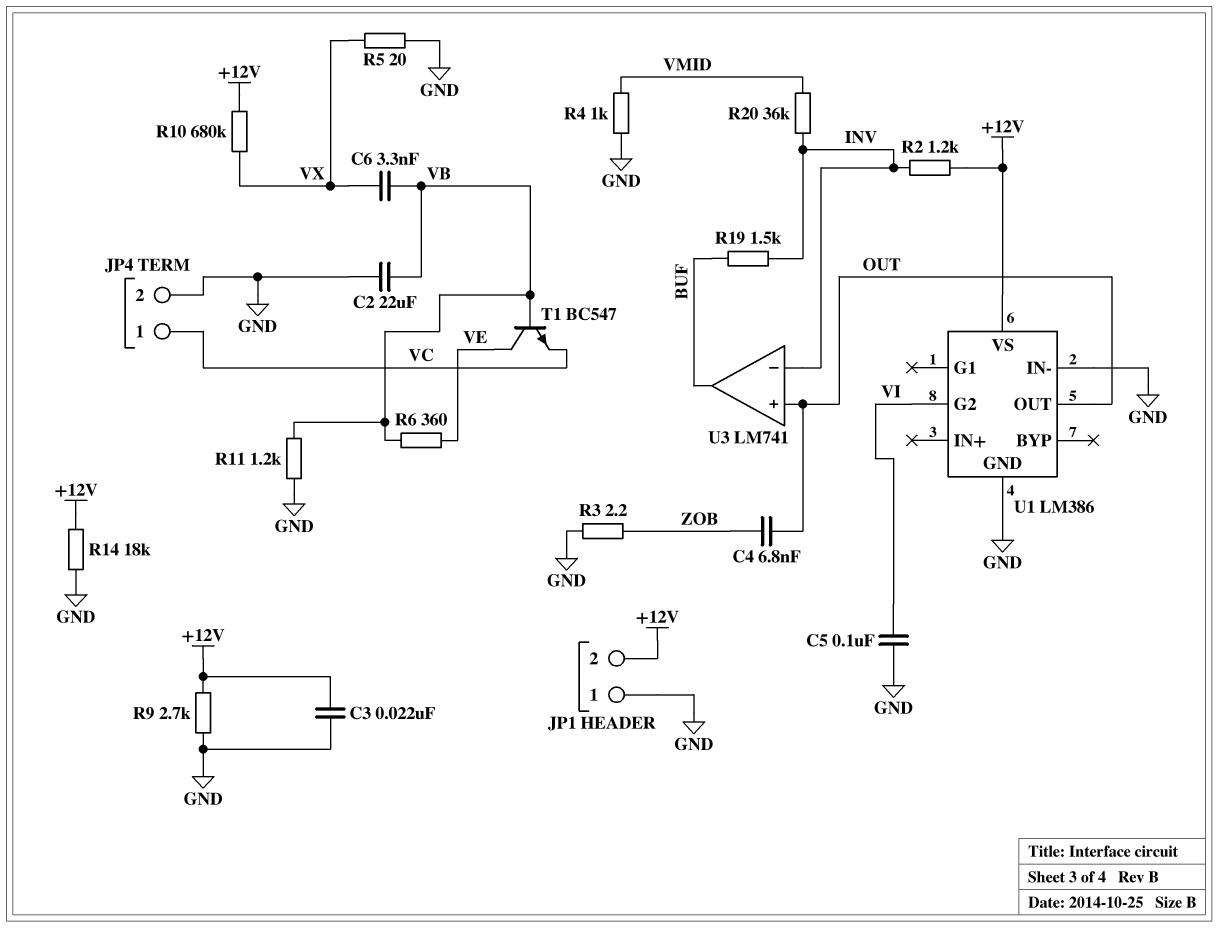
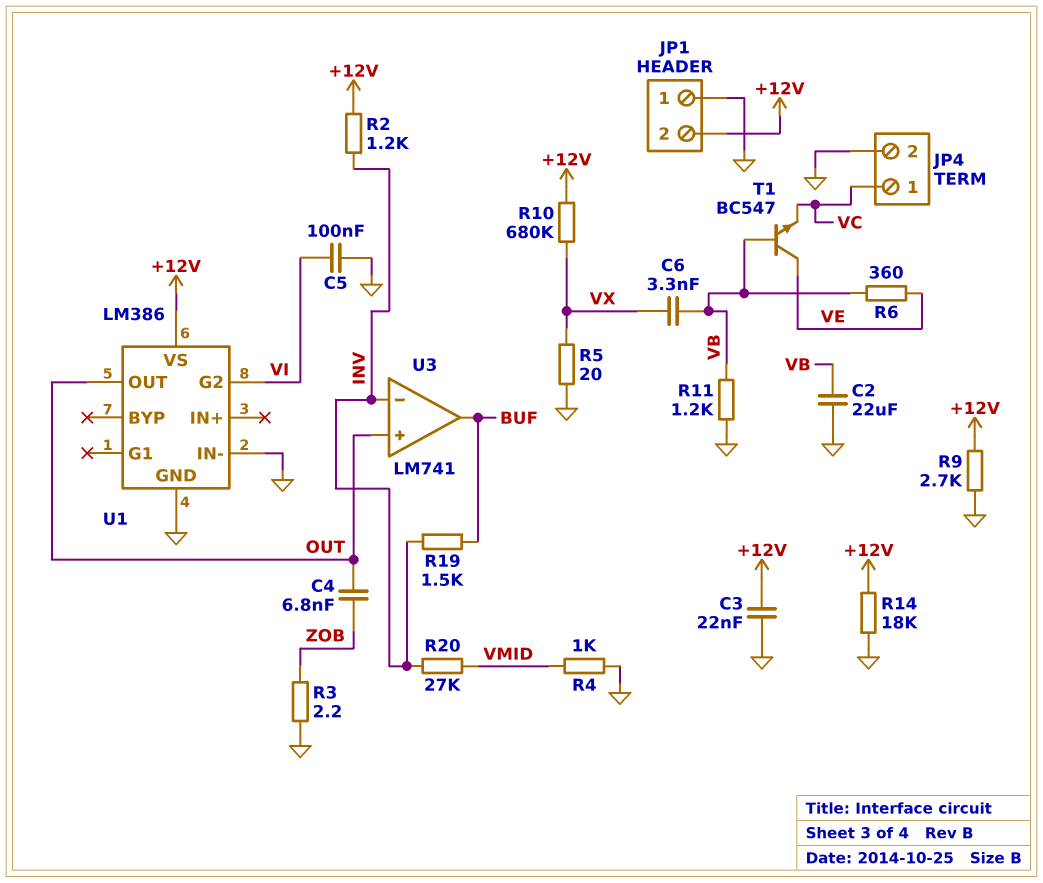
R20: 36k (INV, VMID) -> 27k (INV, VMID)

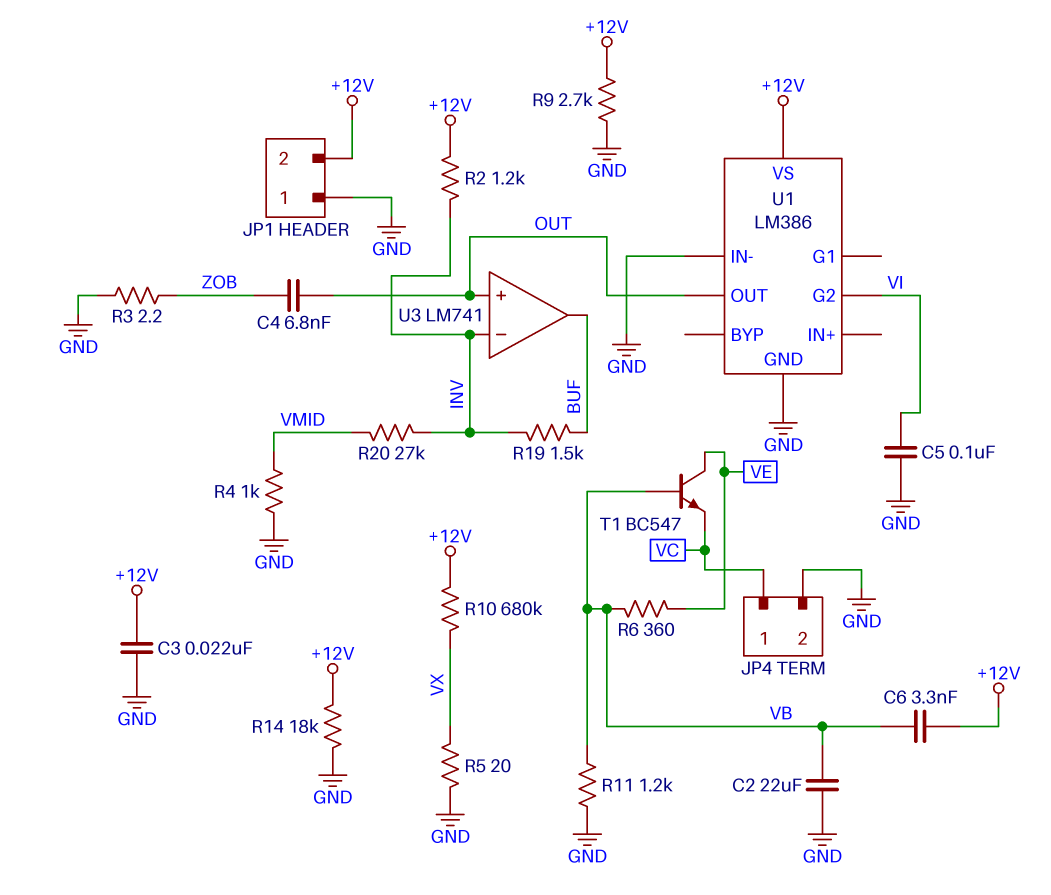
C6: 3.3nF (VB, VX) -> 3.3nF (+12V, VB)

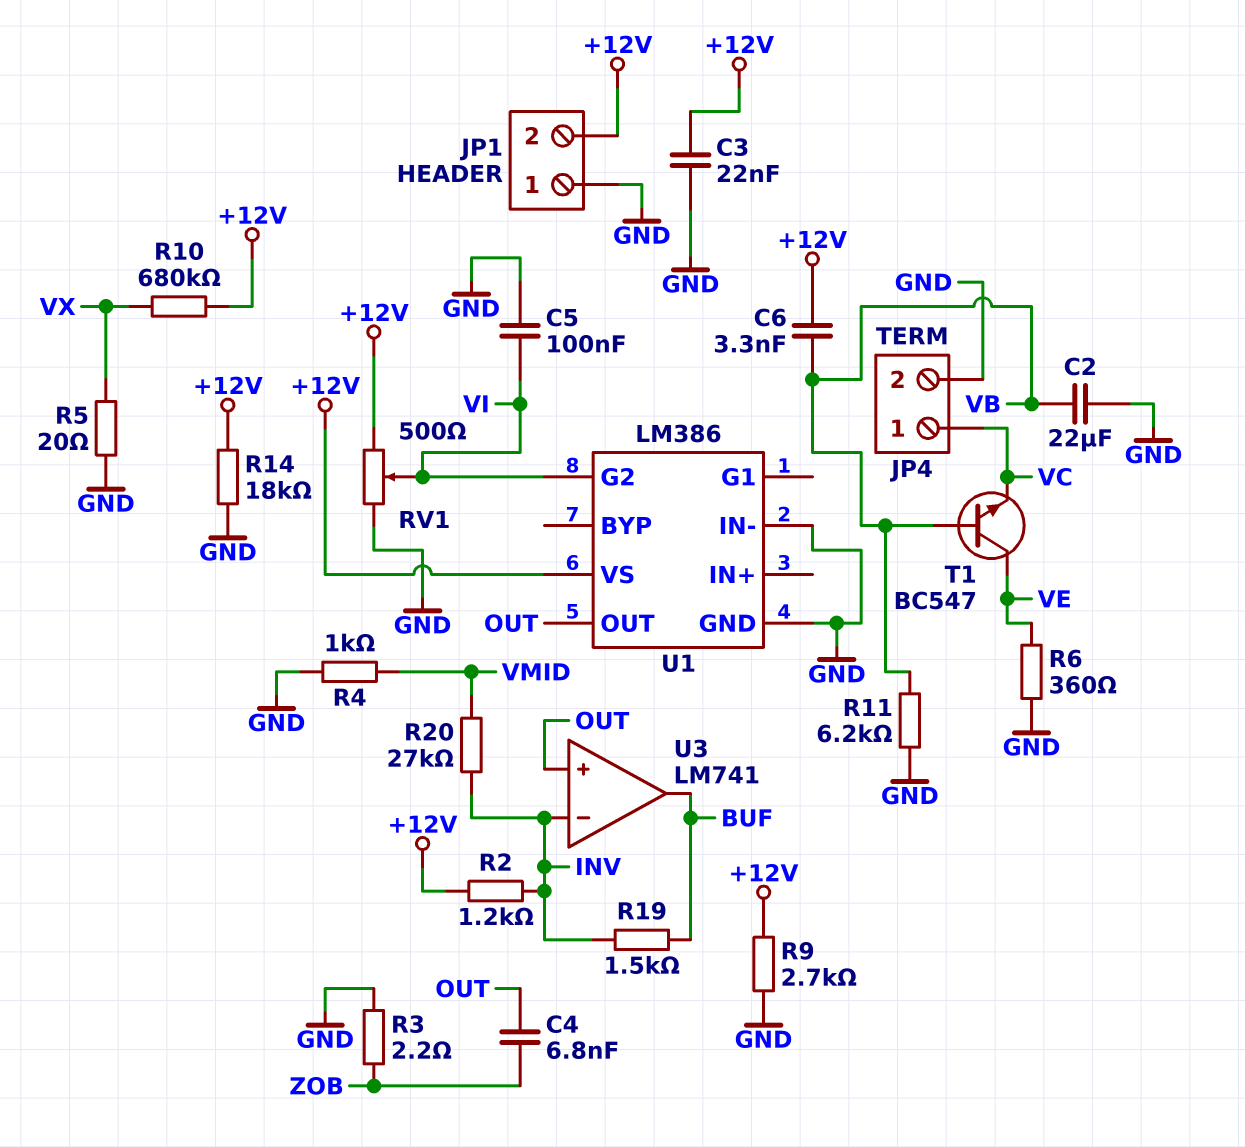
R6: 360 (VB, VE) -> 360 (GND, VE)
R11: 1.2k (GND, VB) -> 6.2k (GND, VB)
RV1: none -> 500 (+12V, GND, wiper VI)

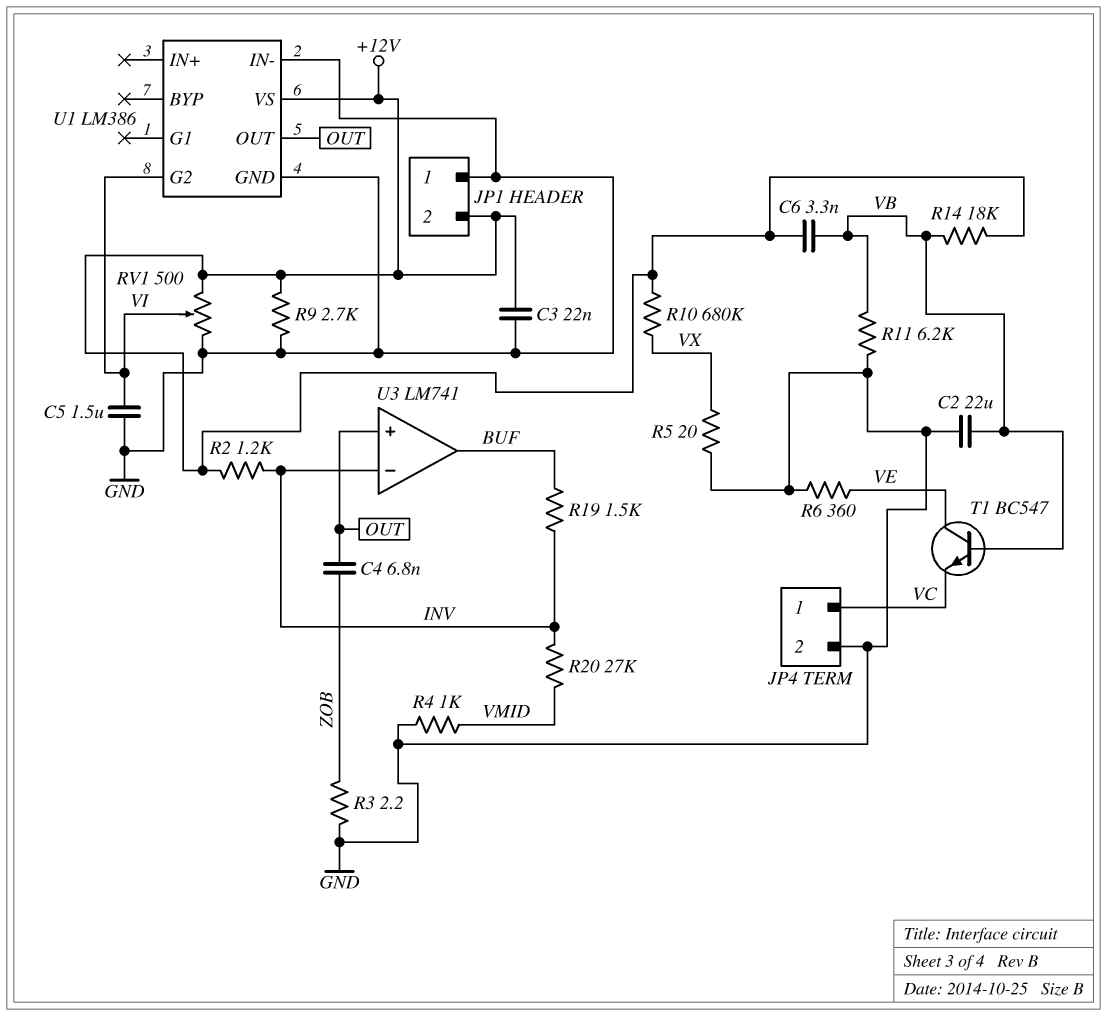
C5: 100nF (GND, VI) -> 1.5uF (GND, VI)
R14: 18k (+12V, GND) -> 18k (+12V, VB)

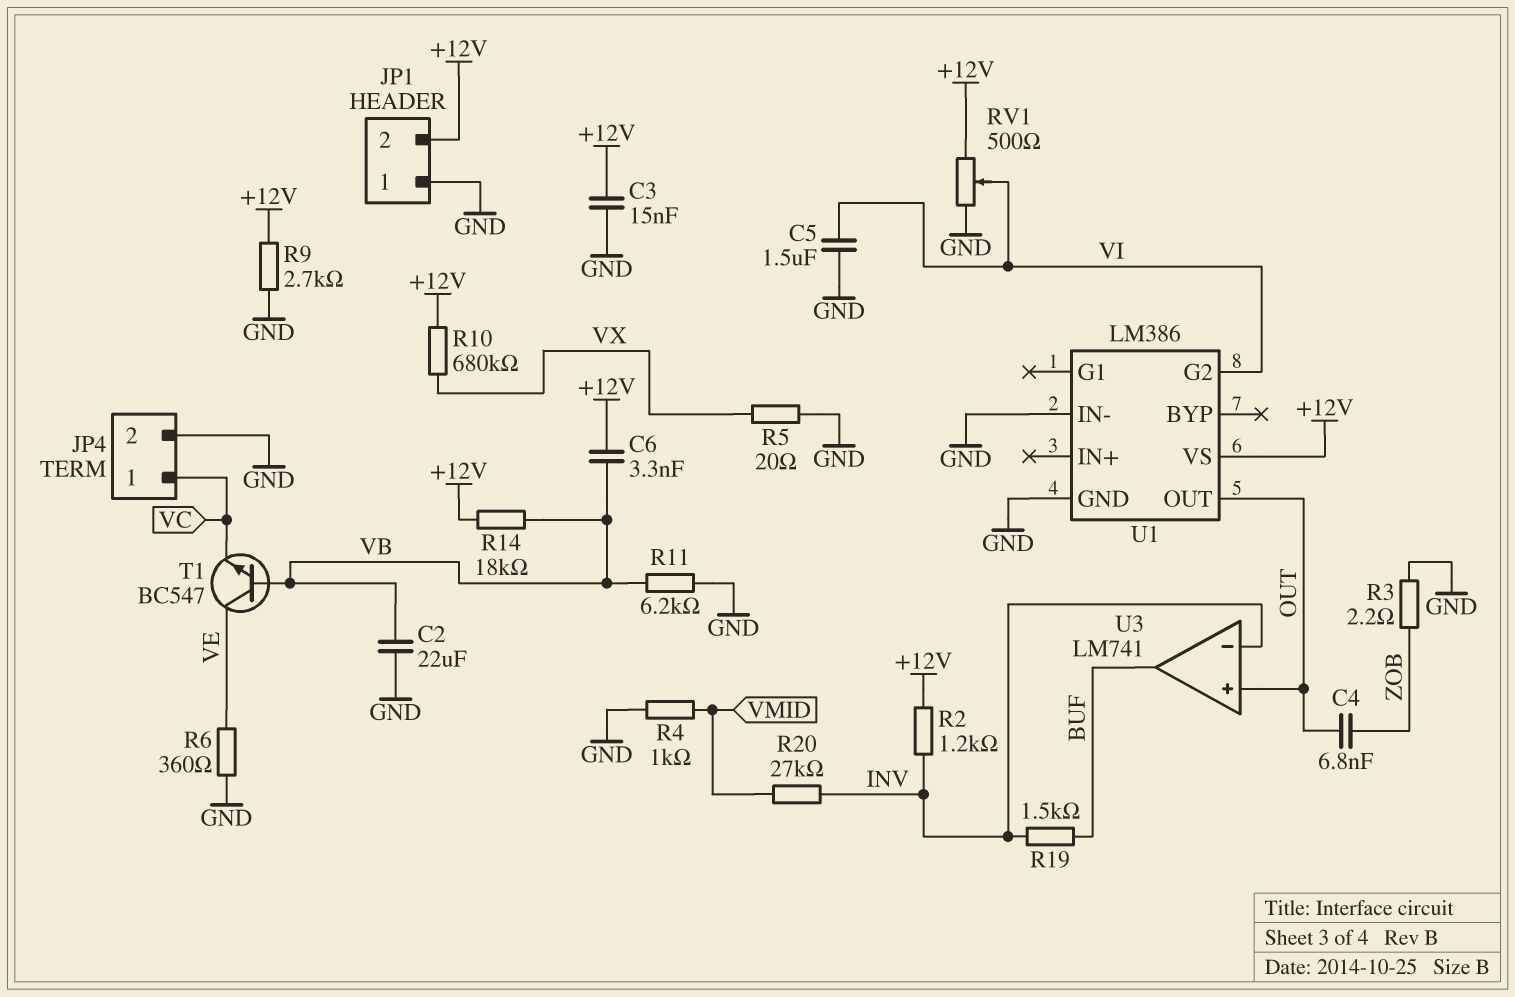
C3: 22nF (+12V, GND) -> 15nF (+12V, GND)

